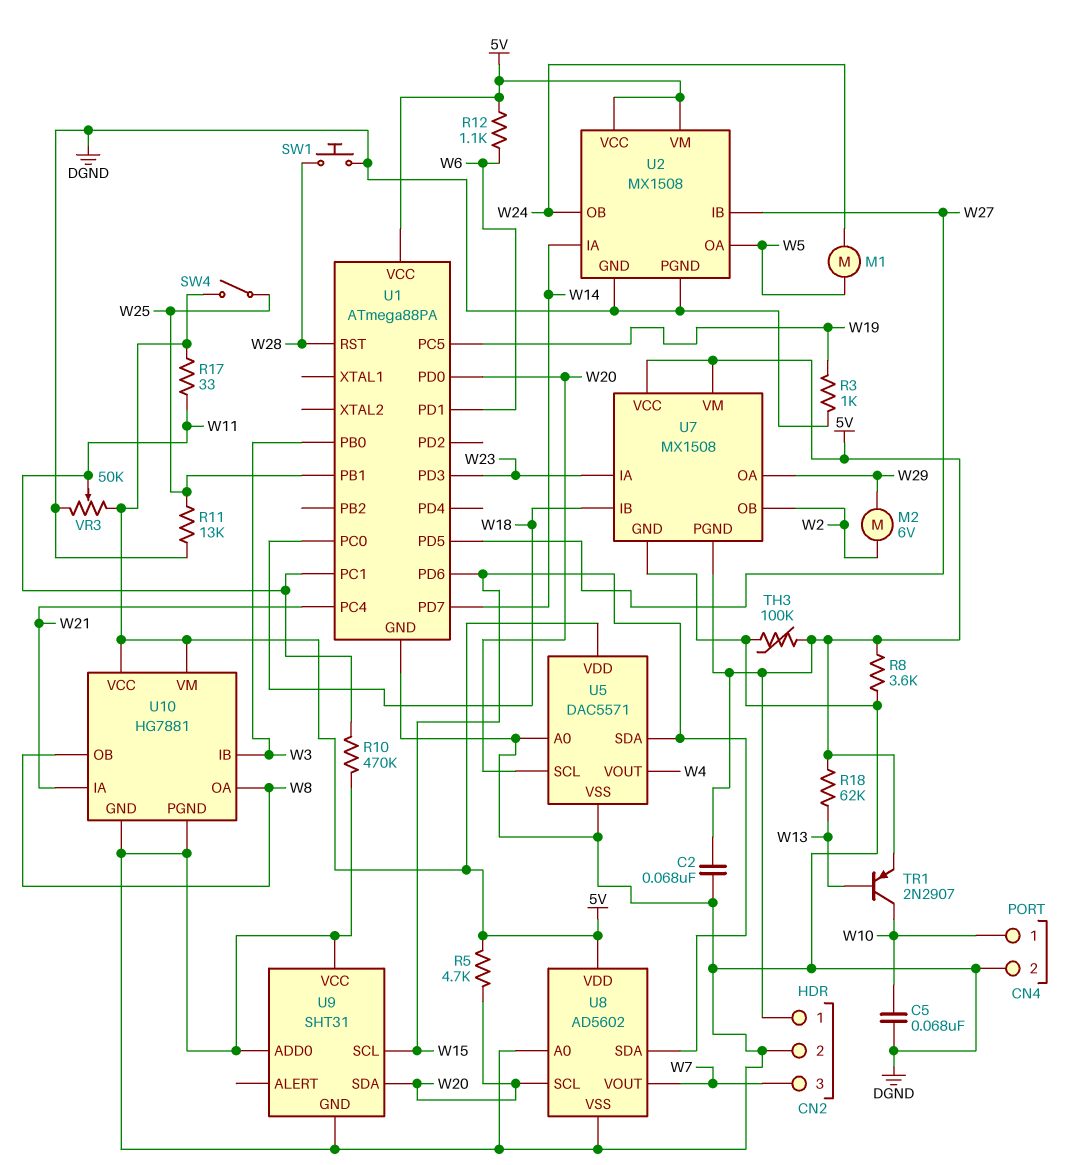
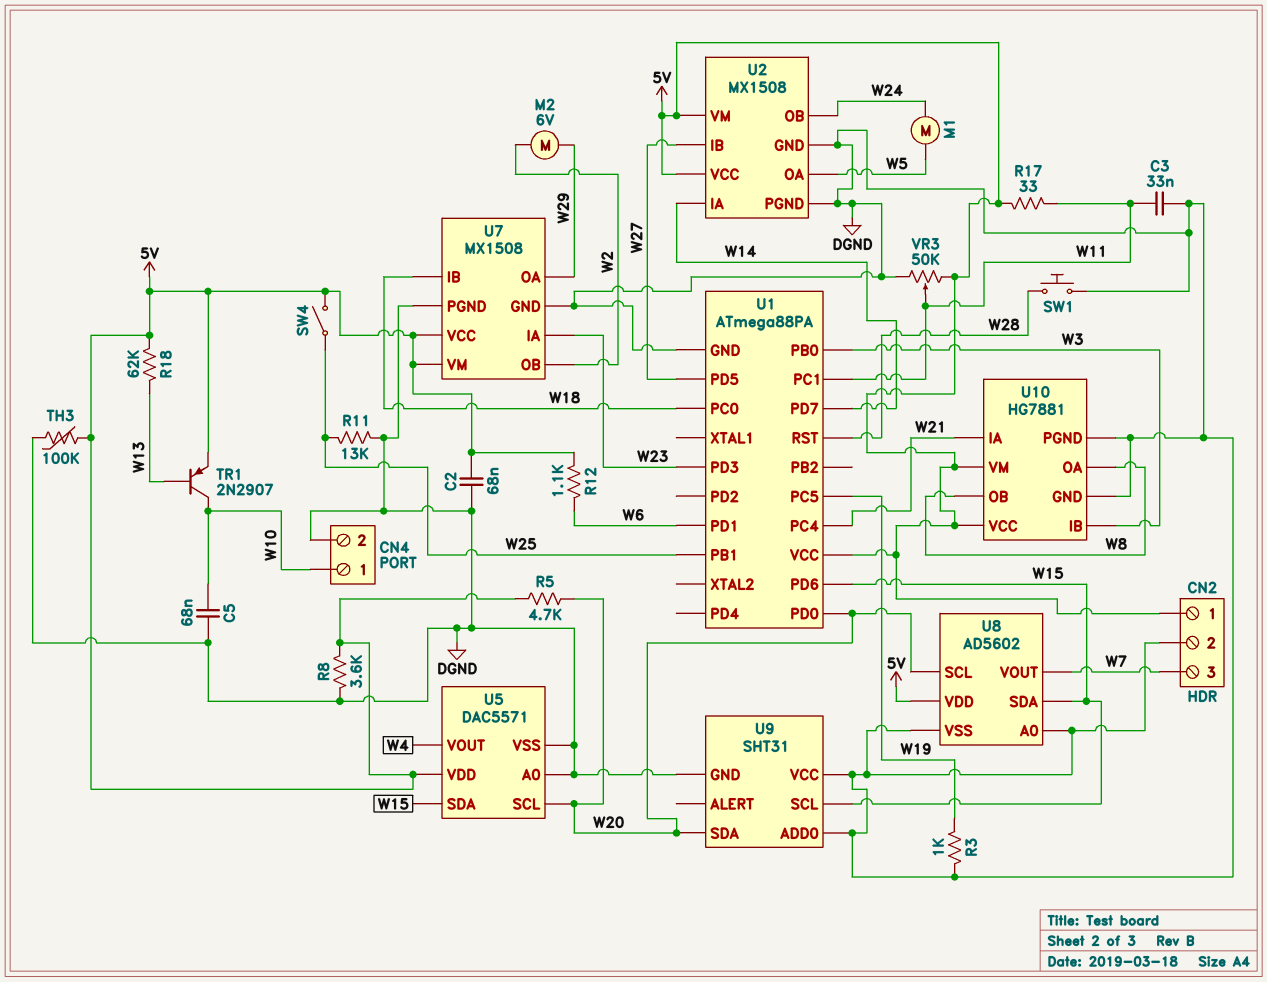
C3: none -> 33nF (DGND, W11)
R10: 470k (DGND, W11) -> none
U7 pin PGND: 5V -> DGND

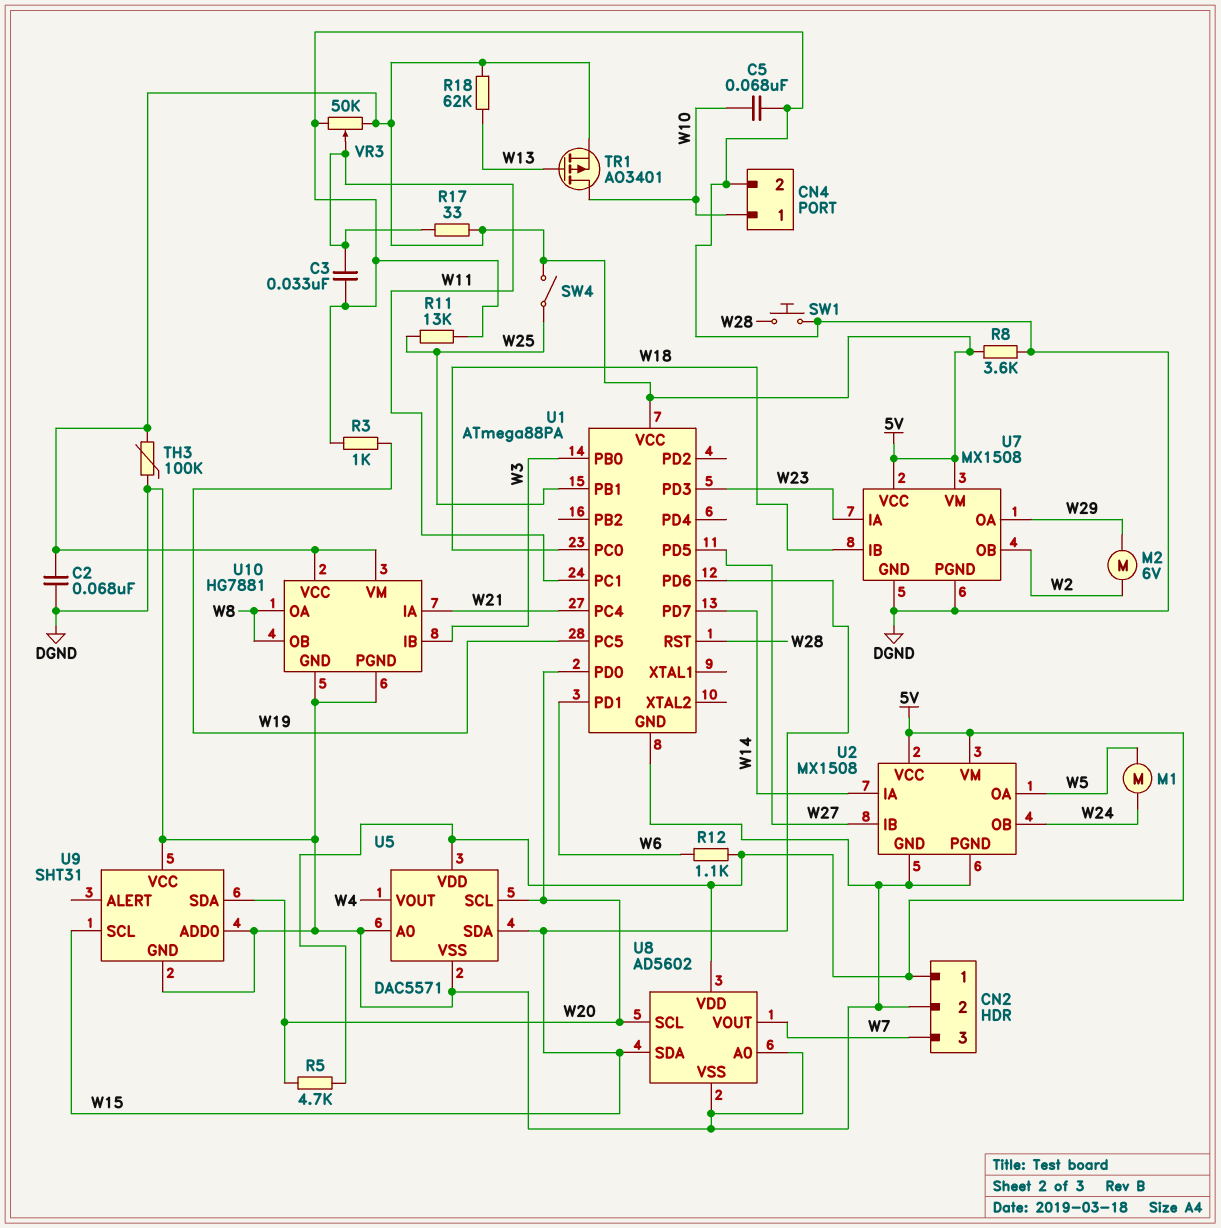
TR1: PNP 2N2907 (B W13, C W10, E 5V) -> PMOS AO3401 (G W13, D W10, S 5V)

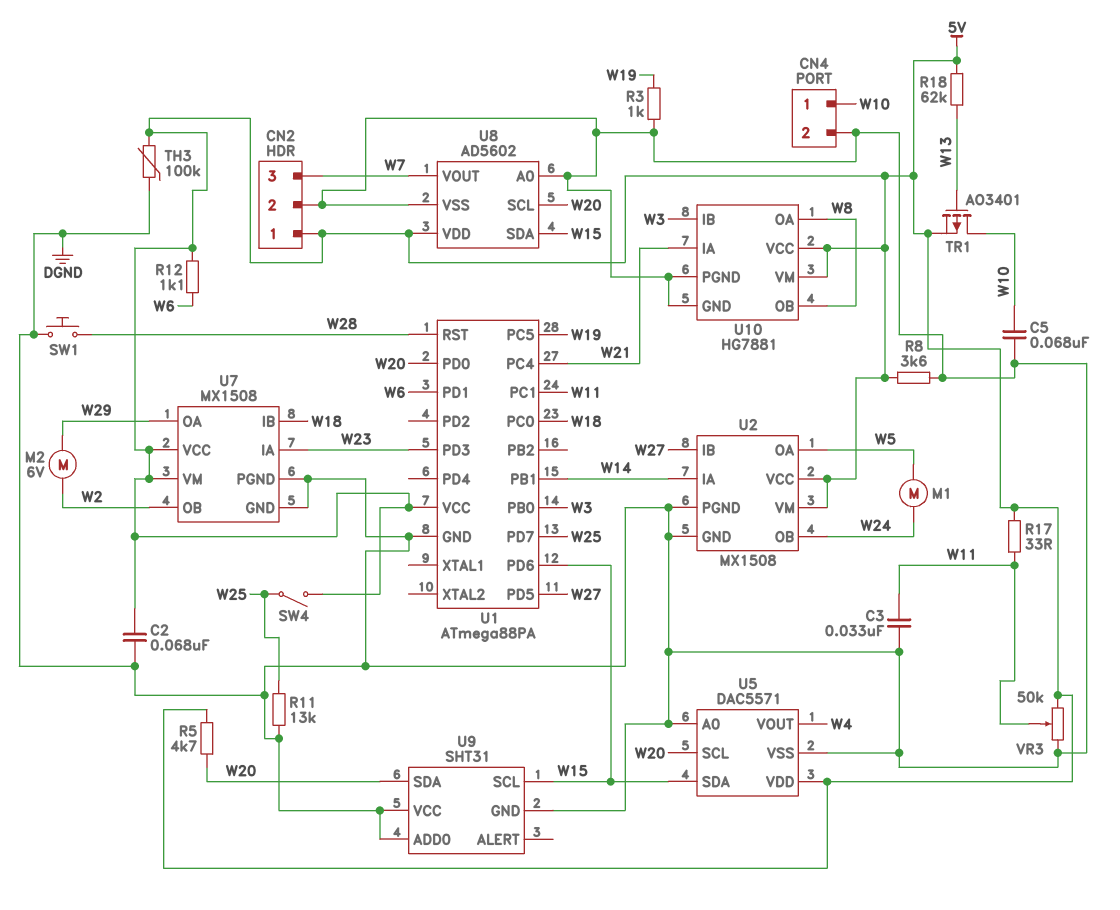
U1 pin PB1: W25 -> W14
U1 pin PD7: W14 -> W25

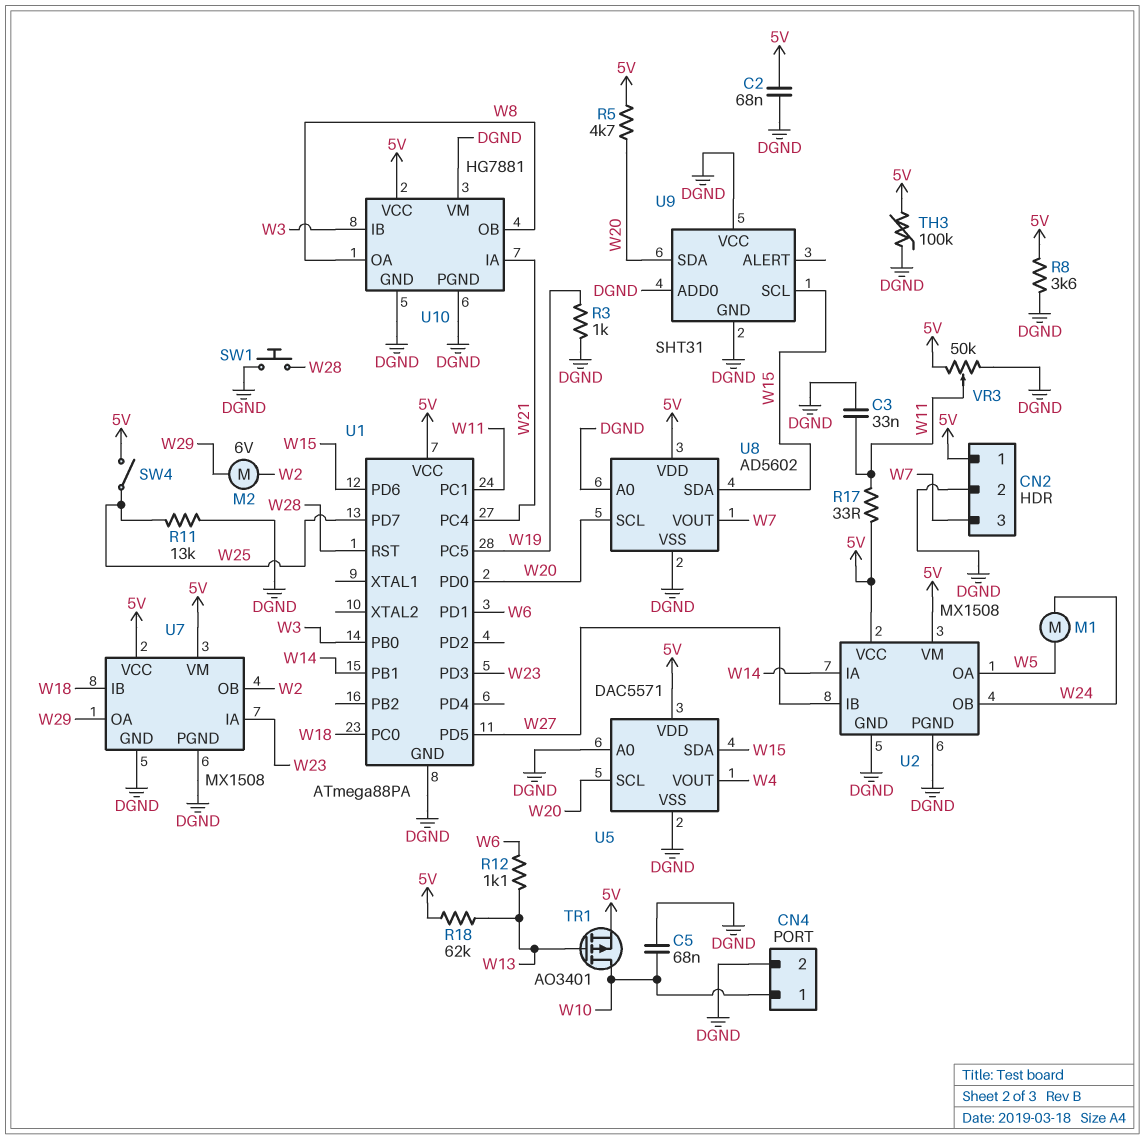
R12: 1.1k (5V, W6) -> 1.1k (W6, W13)
U10 pin VM: 5V -> DGND

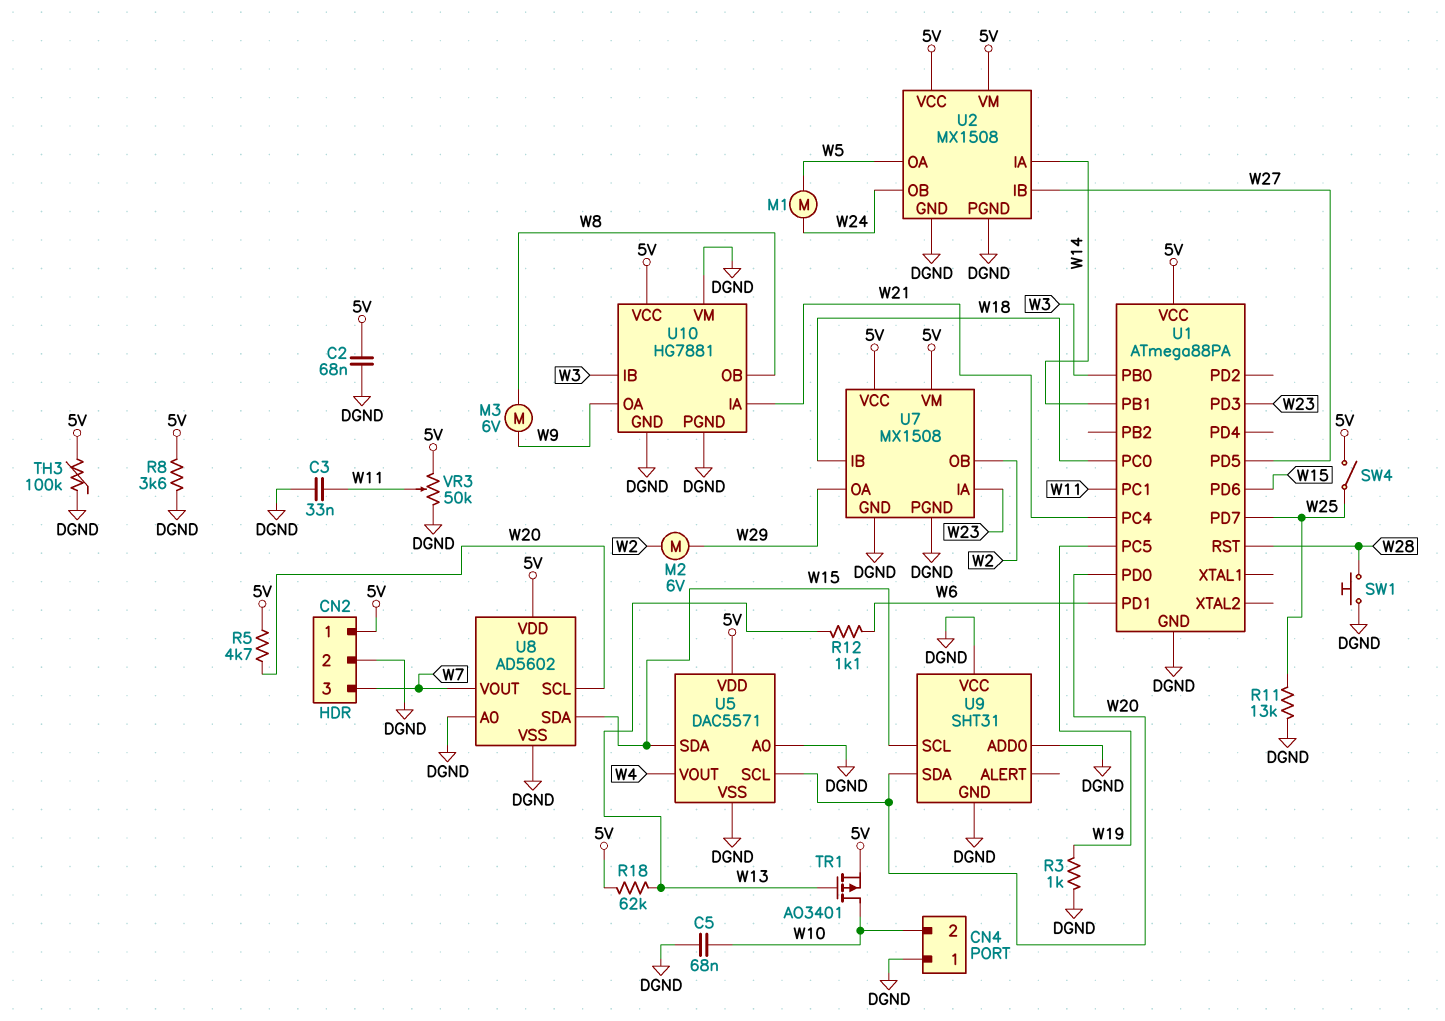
CN4 pin 1: W10 -> DGND
CN4 pin 2: DGND -> W10
M3: none -> motor 6V (W8, W9)
R17: 33 (5V, W11) -> none
U10 pin OA: W8 -> W9

